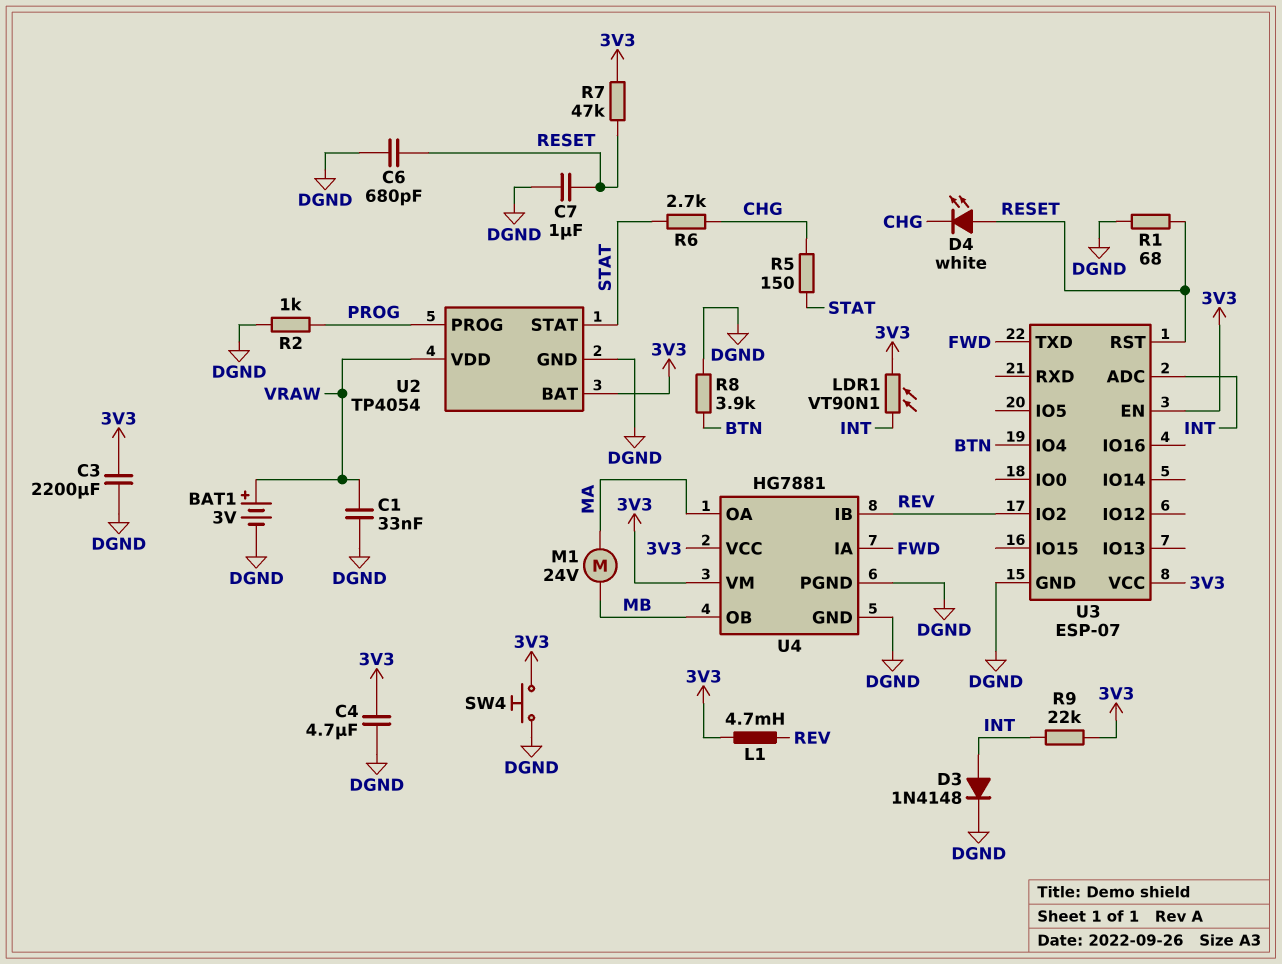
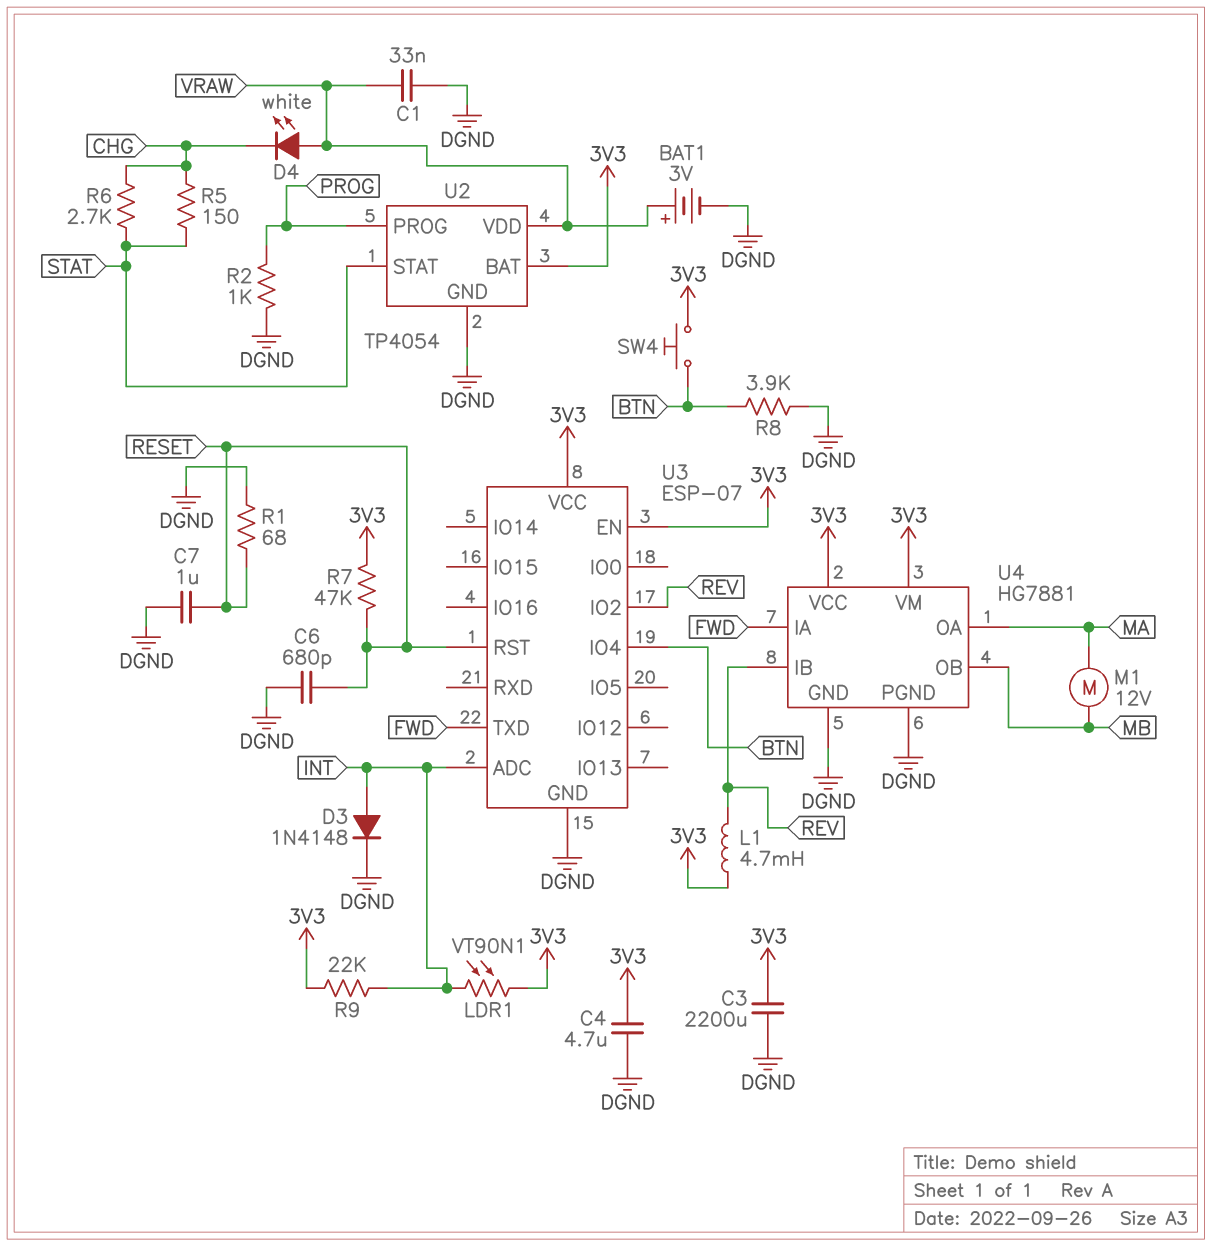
D4: LED white (A RESET, K CHG) -> LED white (A VRAW, K CHG)
M1: motor 24V (MA, MB) -> motor 12V (MA, MB)
SW4: button (3V3, DGND) -> button (3V3, BTN)

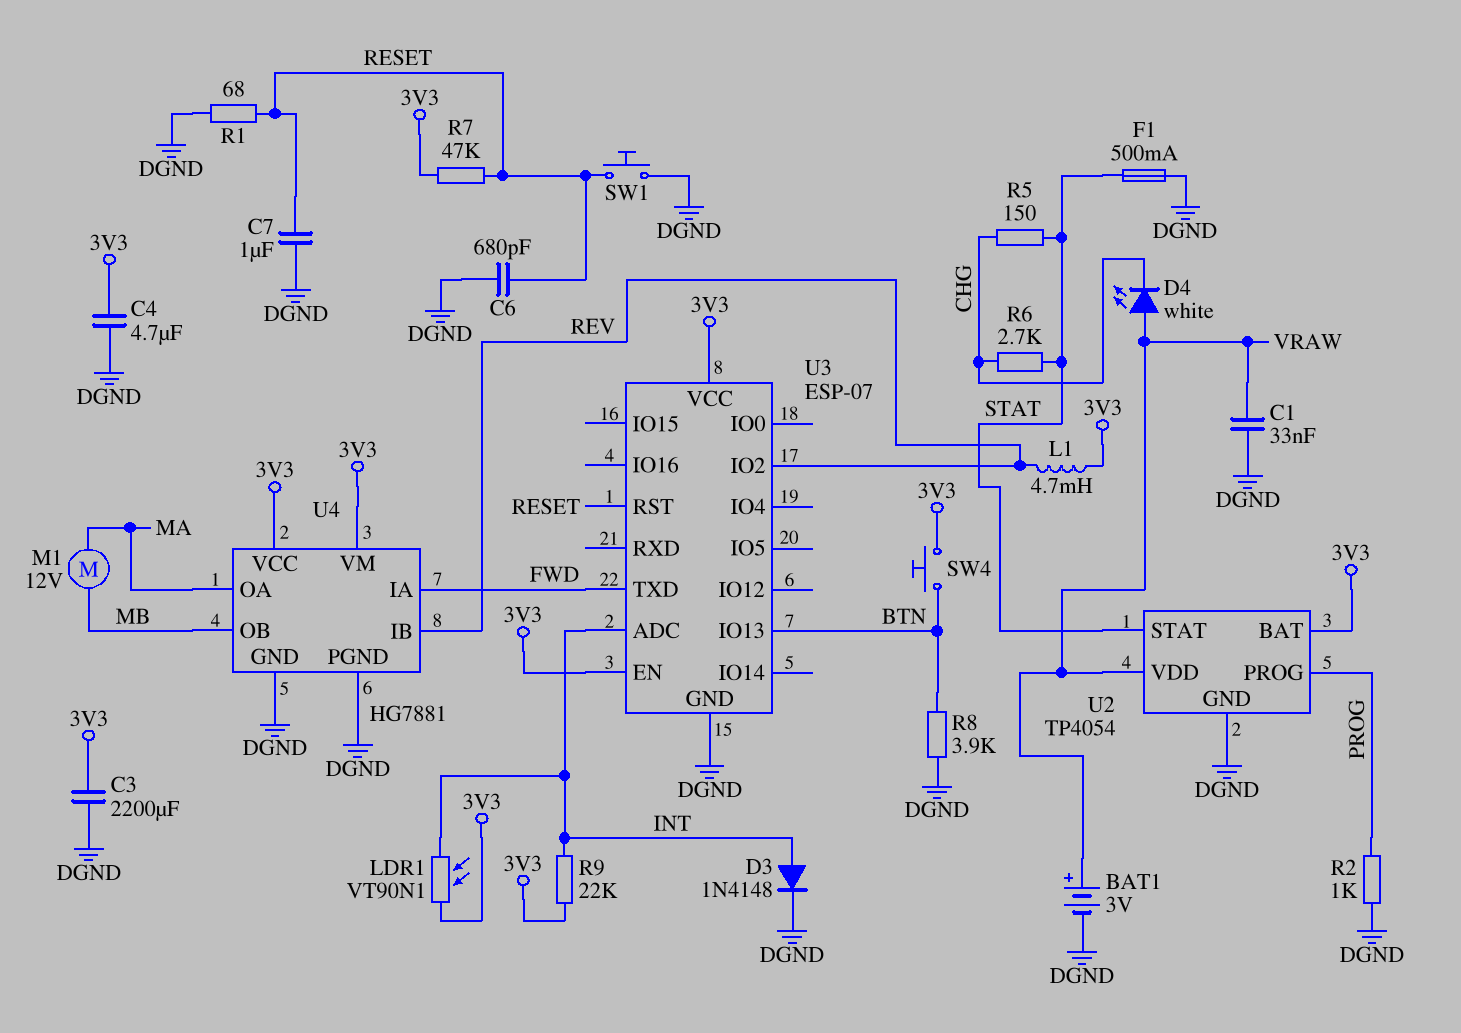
F1: none -> 500mA (DGND, STAT)
SW1: none -> button (DGND, RESET)
U3 pin IO4: BTN -> none
U3 pin IO13: none -> BTN

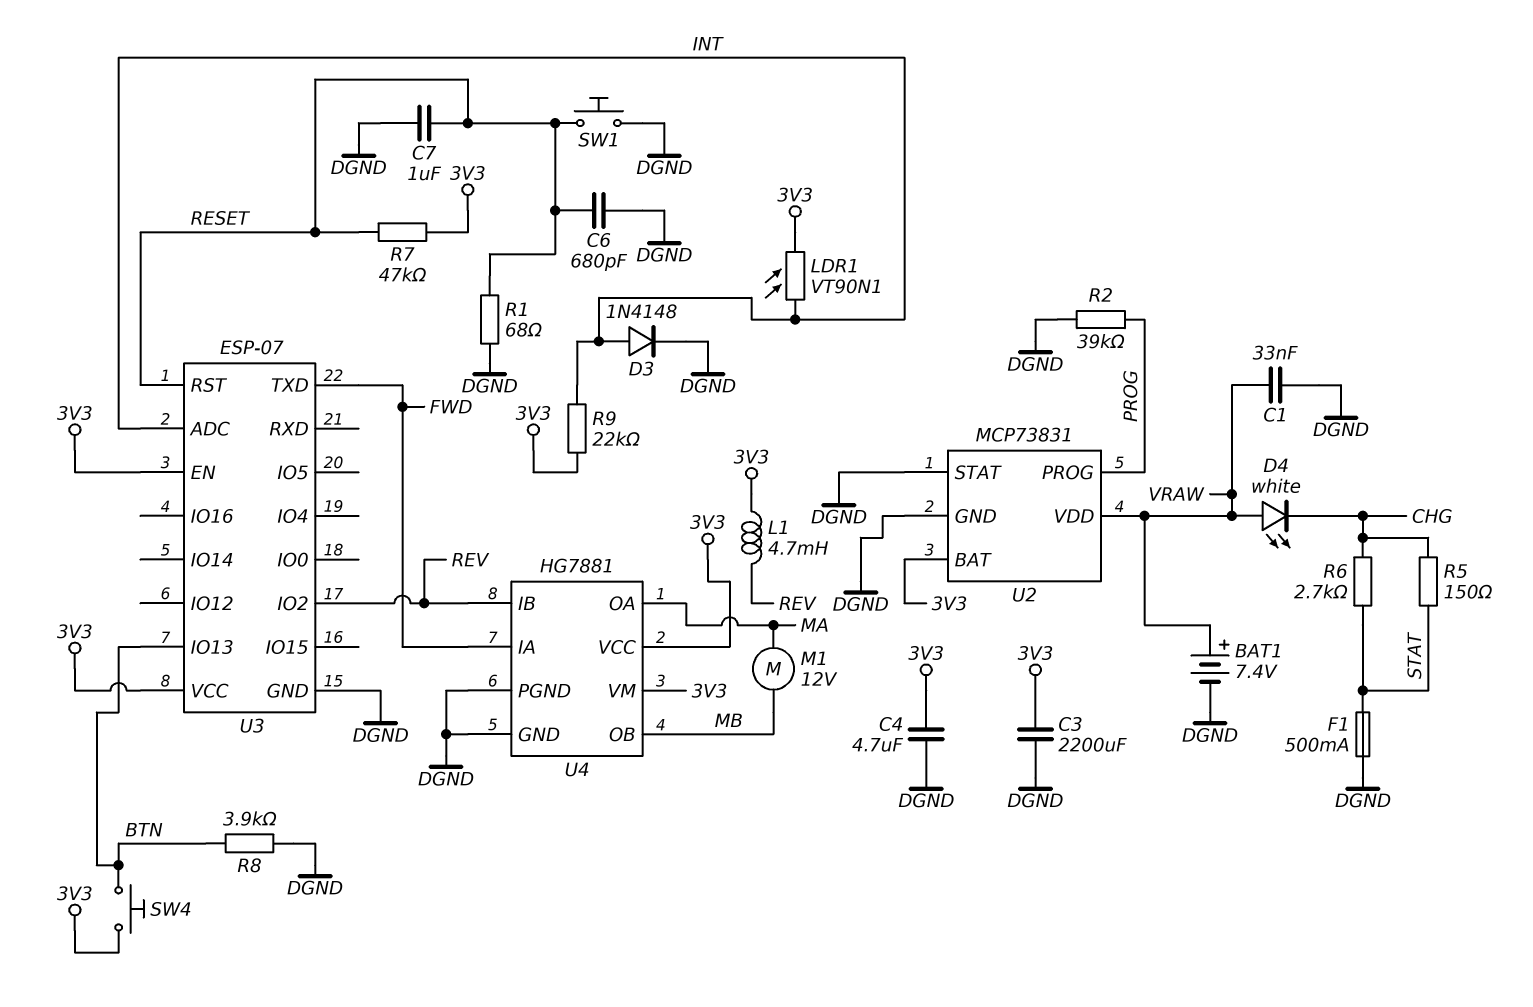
BAT1: 3V (plus VRAW, minus DGND) -> 7.4V (plus VRAW, minus DGND)
R2: 1k (DGND, PROG) -> 39k (DGND, PROG)
U2: TP4054 -> MCP73831
U2 pin STAT: STAT -> DGND

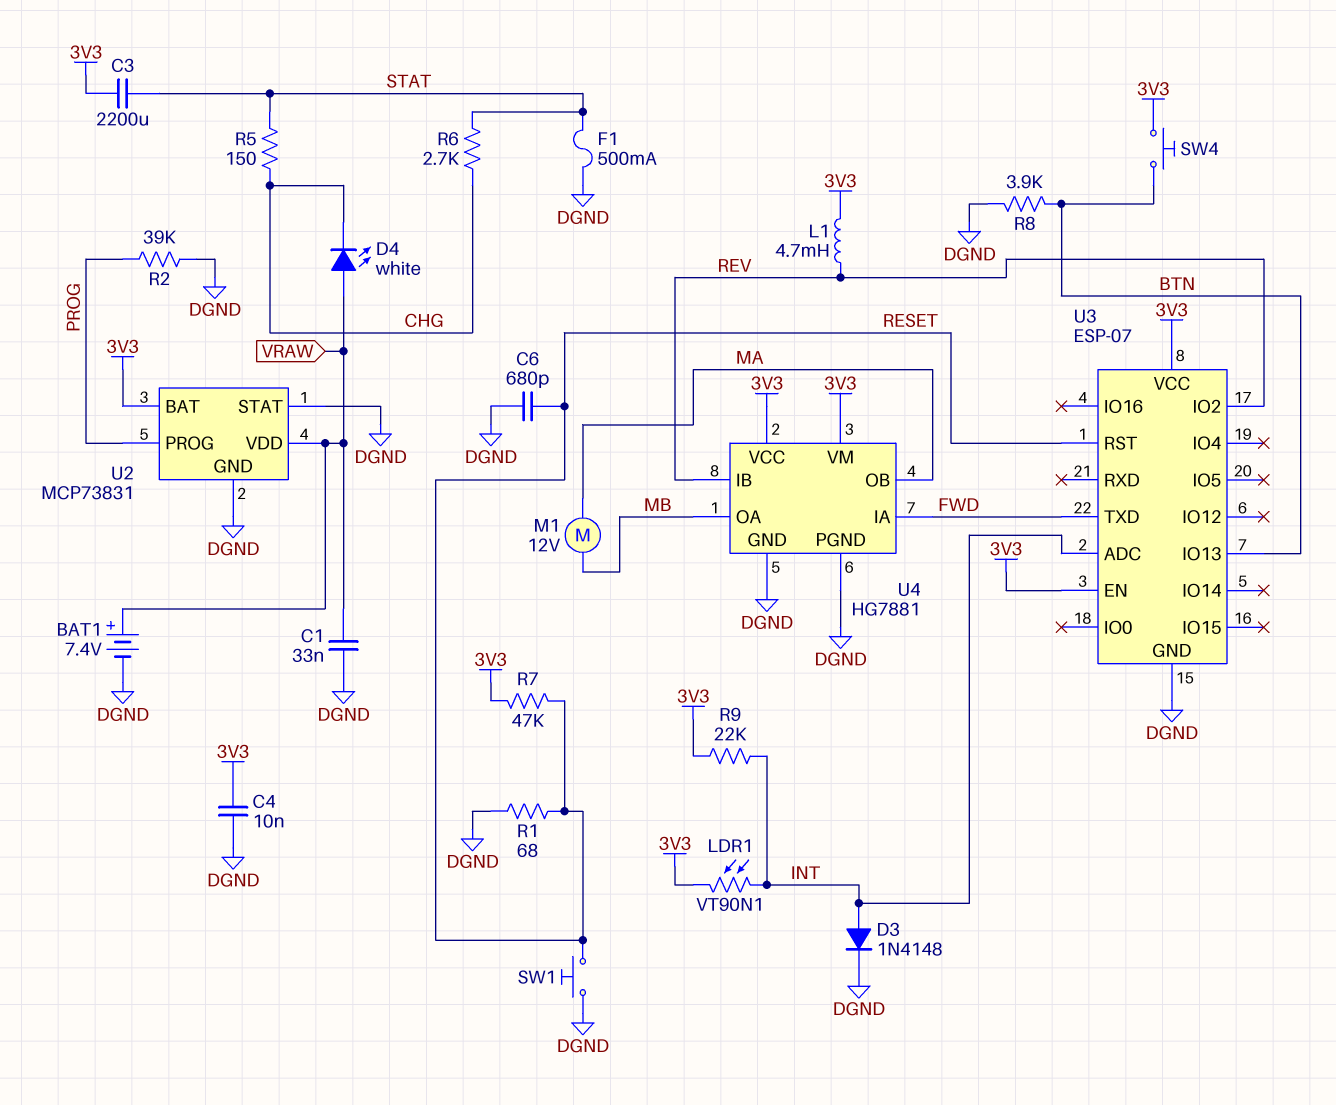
C3: 2200uF (3V3, DGND) -> 2200uF (3V3, STAT)
C4: 4.7uF (3V3, DGND) -> 10nF (3V3, DGND)
C7: 1uF (DGND, RESET) -> none
U4 pin OA: MA -> MB
U4 pin OB: MB -> MA

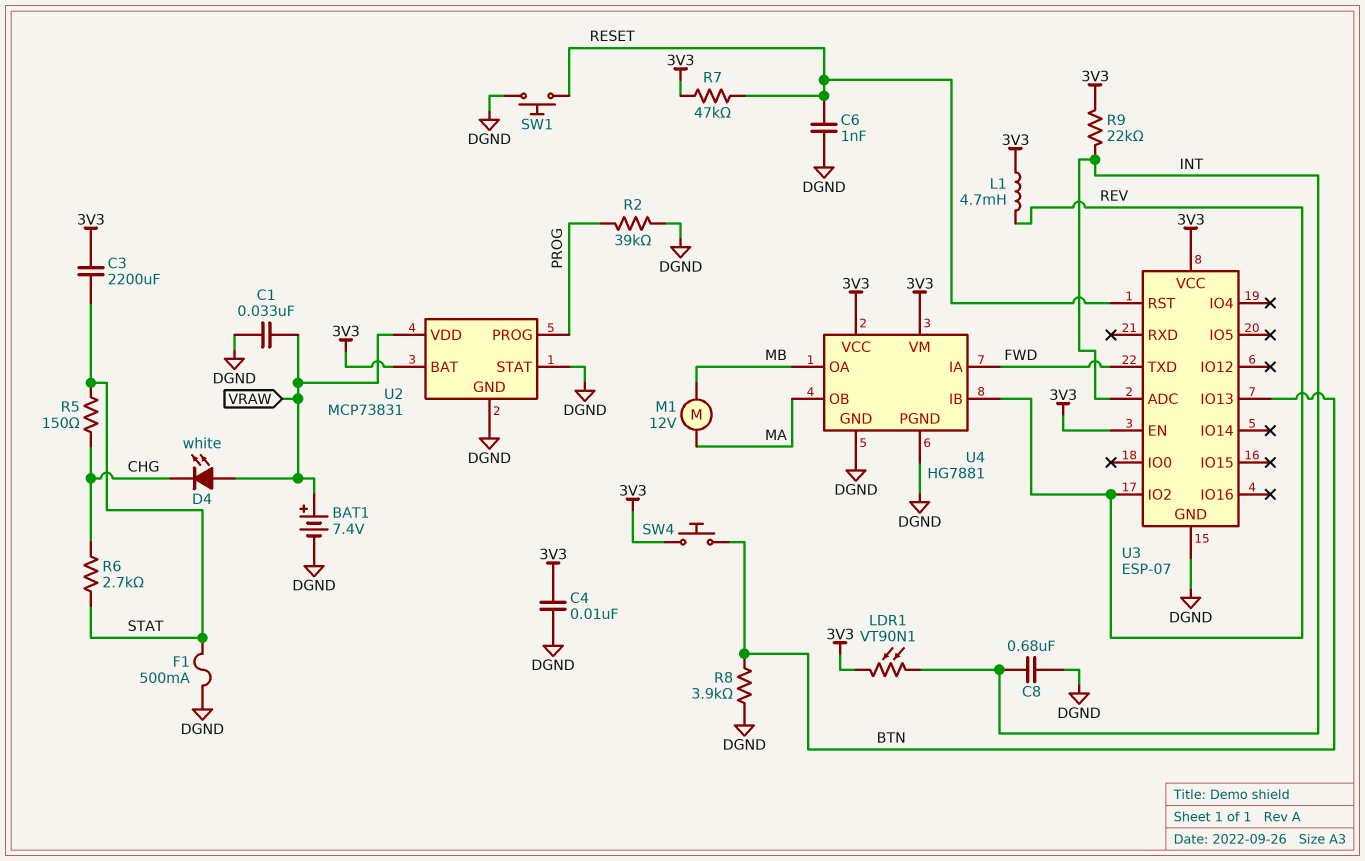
C6: 680pF (DGND, RESET) -> 1nF (DGND, RESET)
C8: none -> 680nF (DGND, INT)
D3: diode 1N4148 (A INT, K DGND) -> none
R1: 68 (DGND, RESET) -> none

